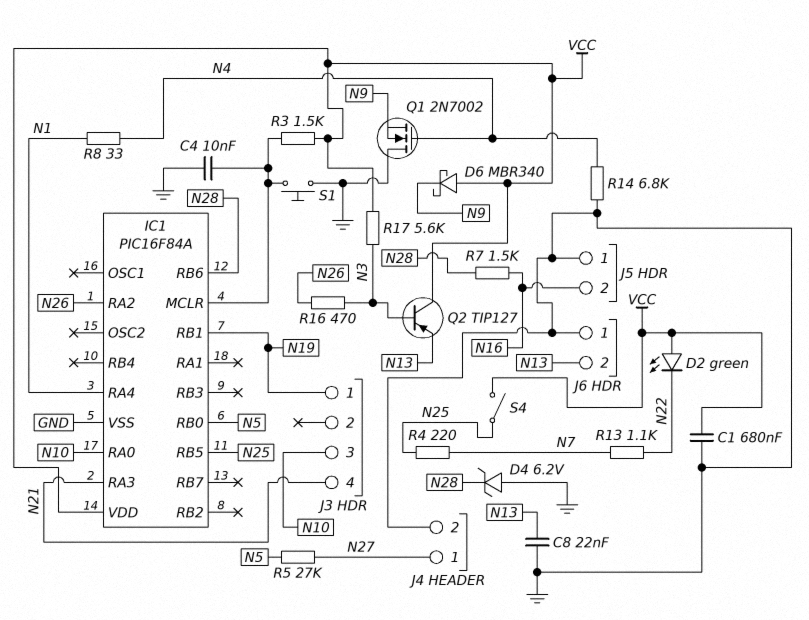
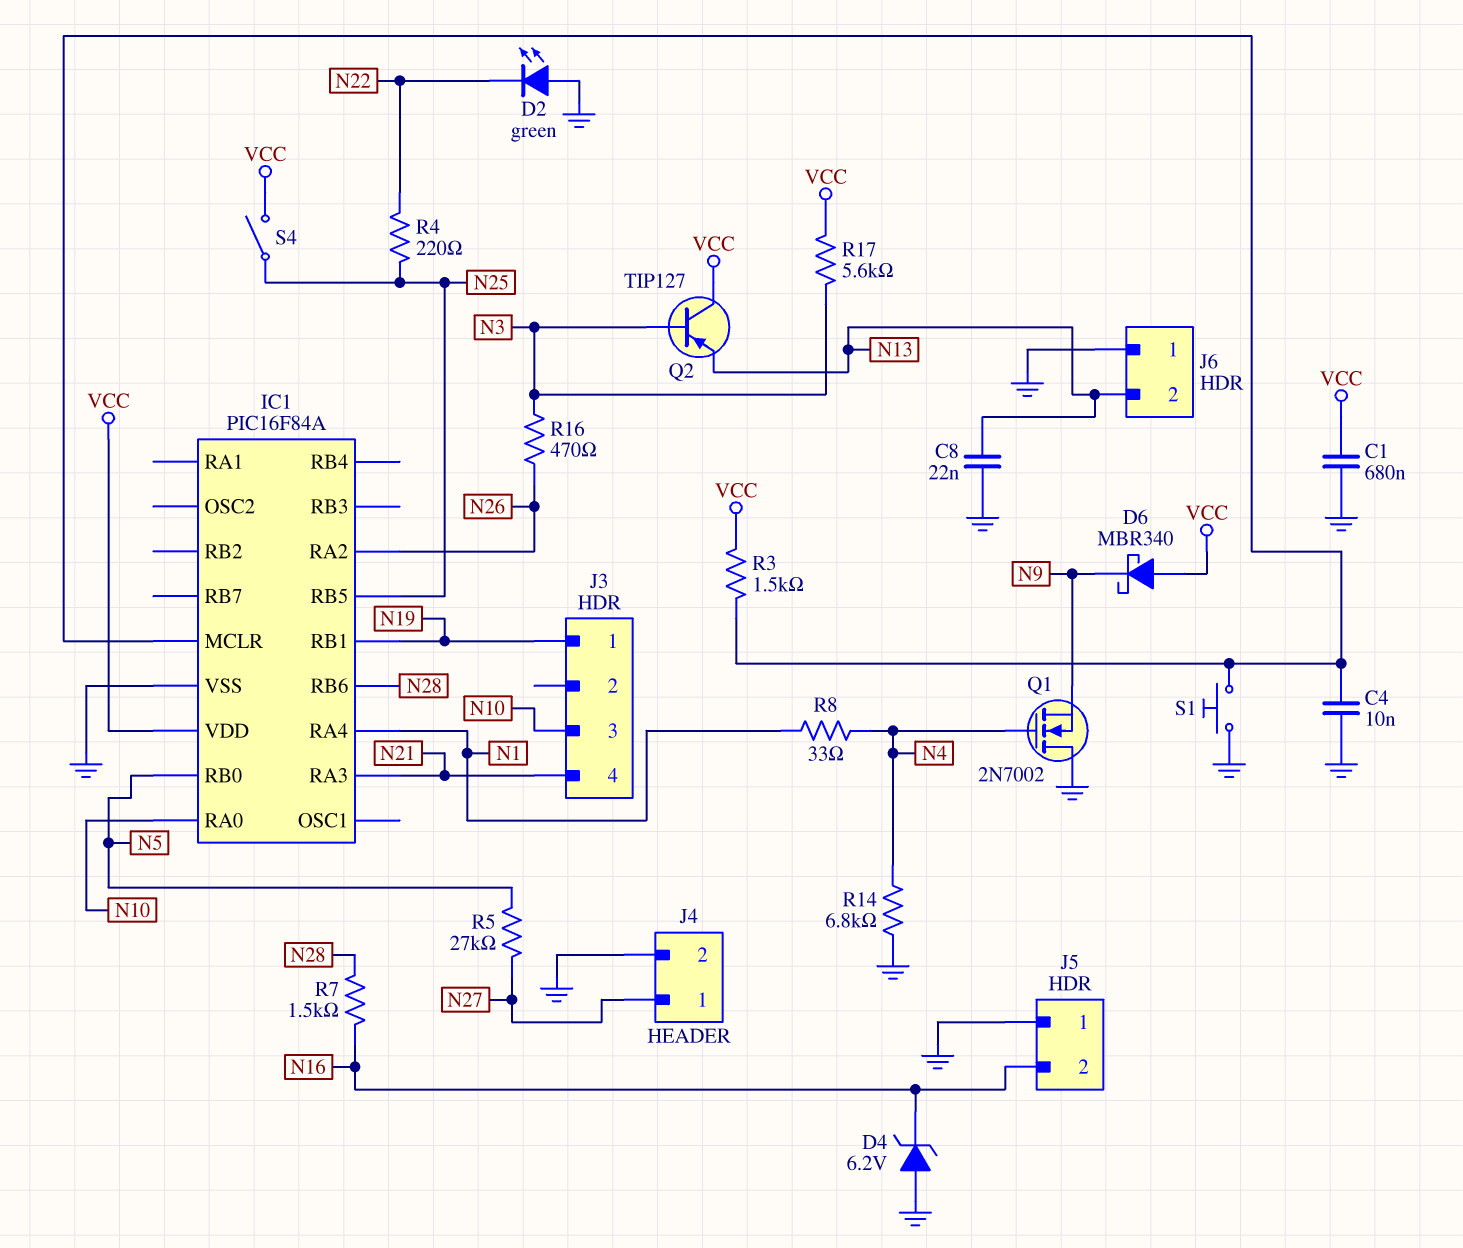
D2: LED green (A VCC, K N22) -> LED green (A GND, K N22)
D4: zener 6.2V (A GND, K N28) -> zener 6.2V (A GND, K N16)
R4: 220 (N7, N25) -> 220 (N22, N25)
R13: 1.1k (N7, N22) -> none

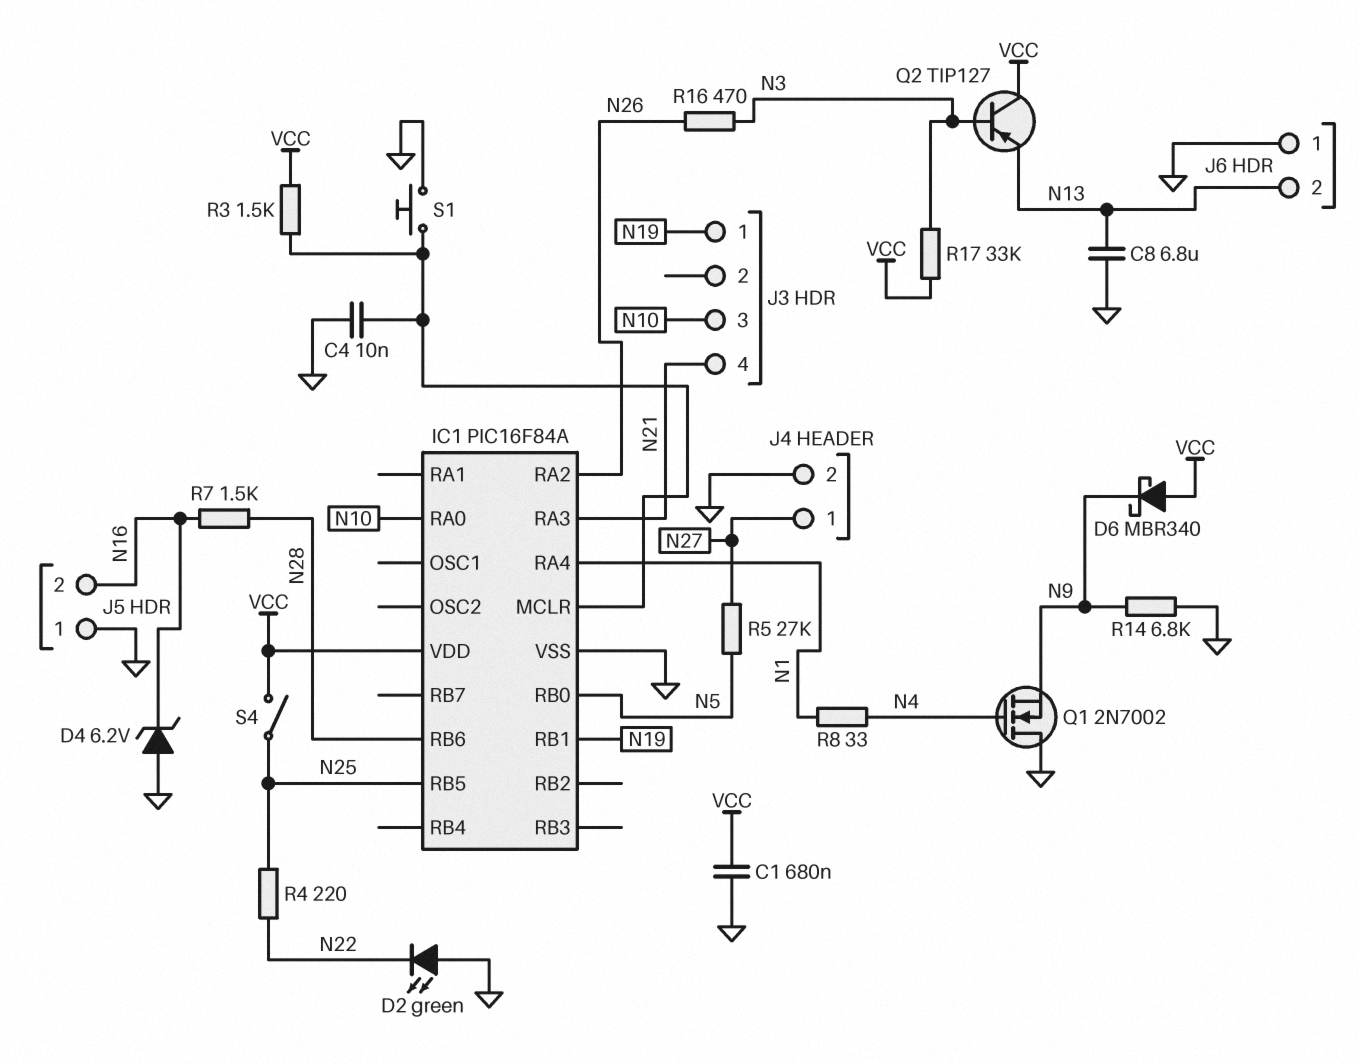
C8: 22nF (GND, N13) -> 6.8uF (GND, N13)
R14: 6.8k (GND, N4) -> 6.8k (GND, N9)
R17: 5.6k (N3, VCC) -> 33k (N3, VCC)

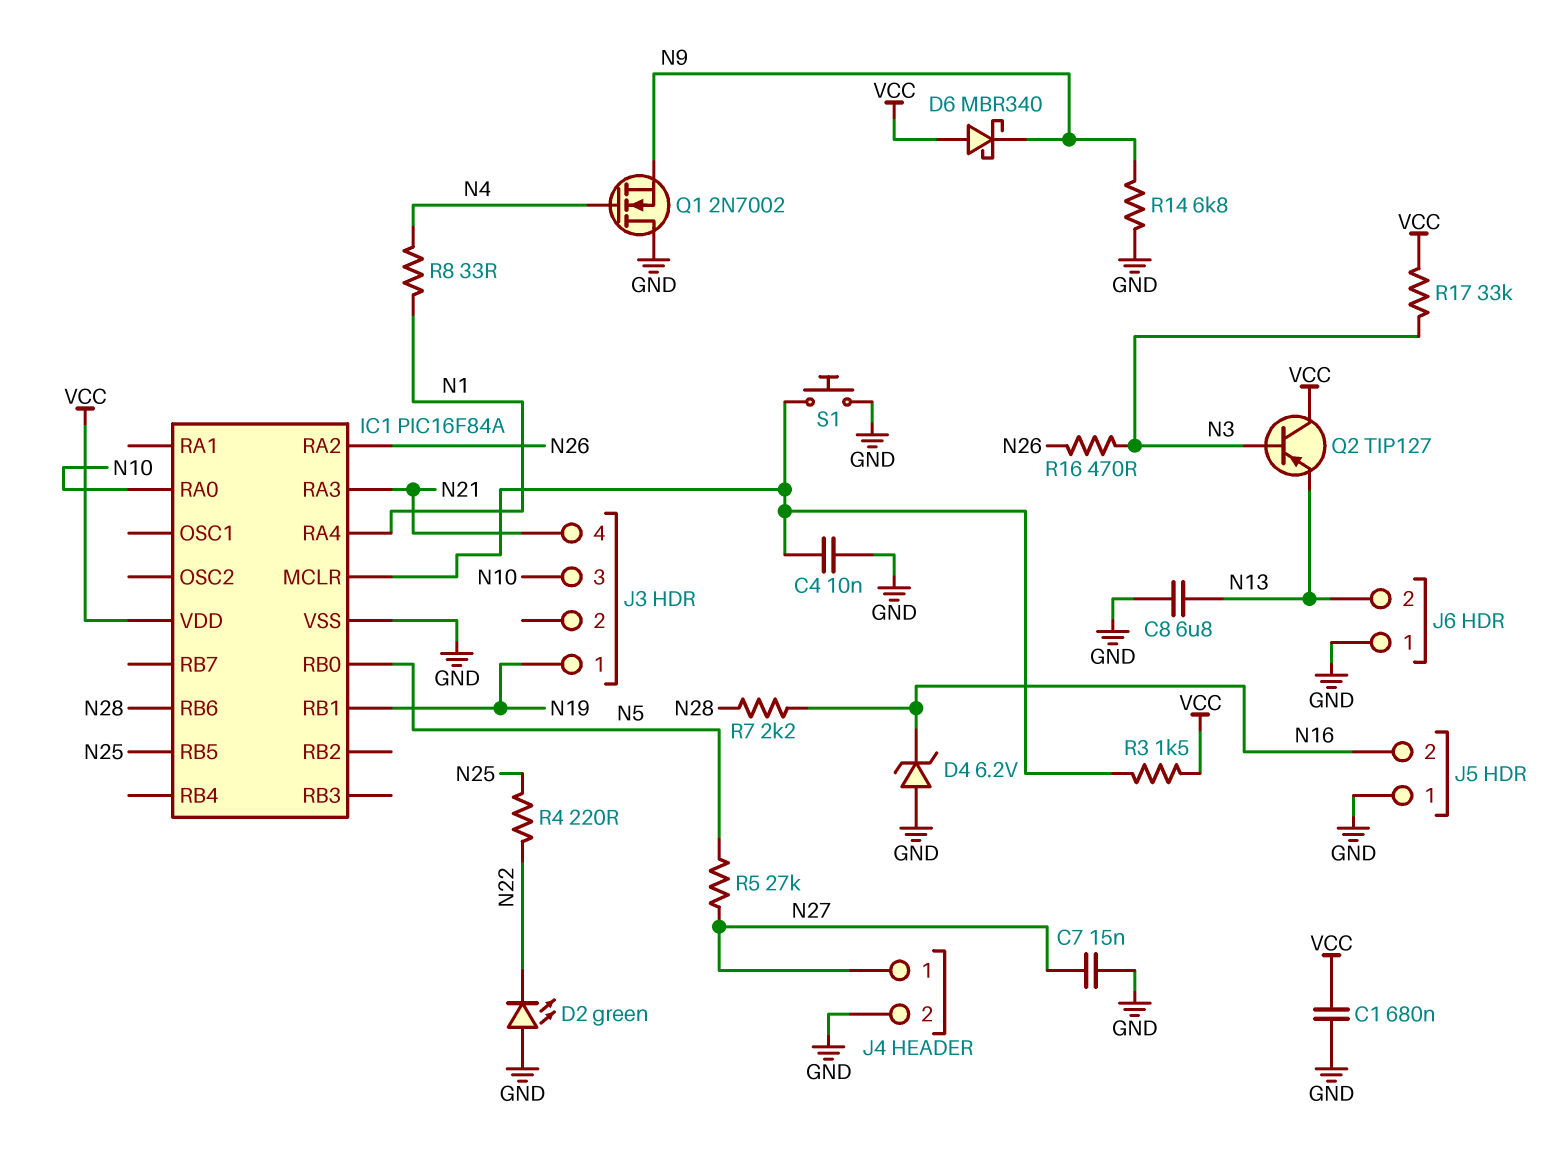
C7: none -> 15nF (GND, N27)
R7: 1.5k (N16, N28) -> 2.2k (N16, N28)
S4: switch (N25, VCC) -> none

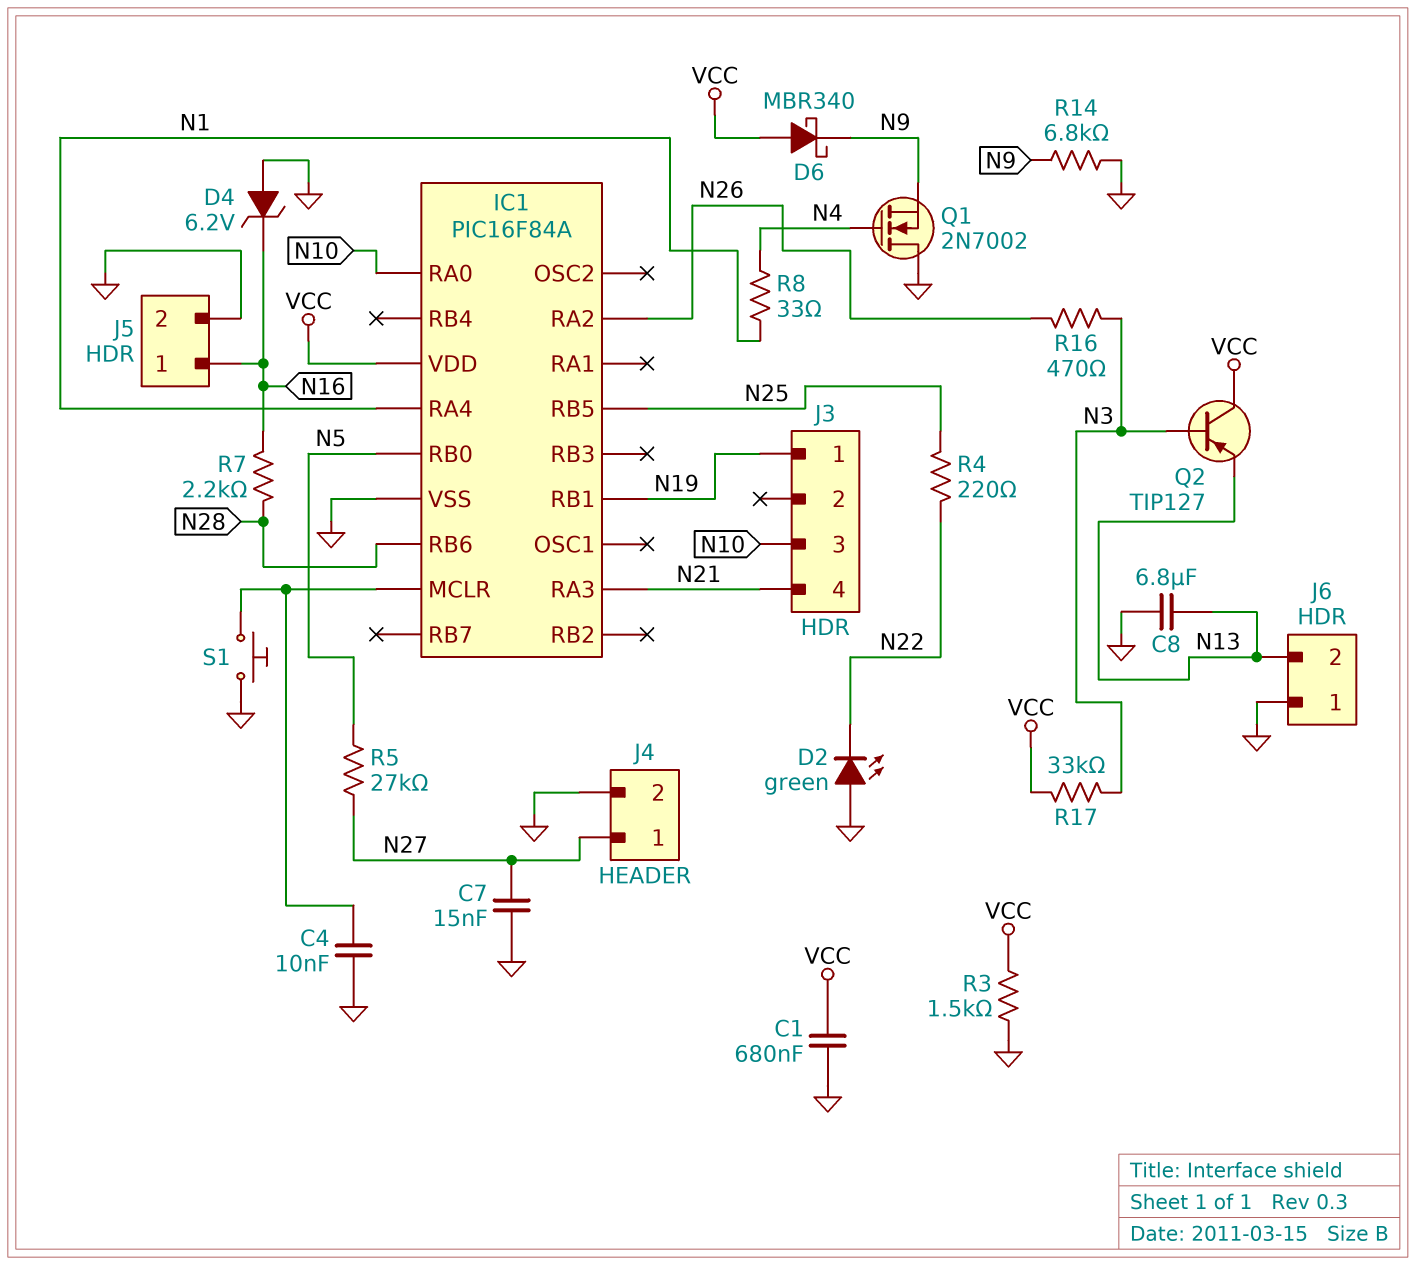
J5 pin 1: GND -> N16
J5 pin 2: N16 -> GND
R3: 1.5k (IC1/MCLR, VCC) -> 1.5k (GND, VCC)

